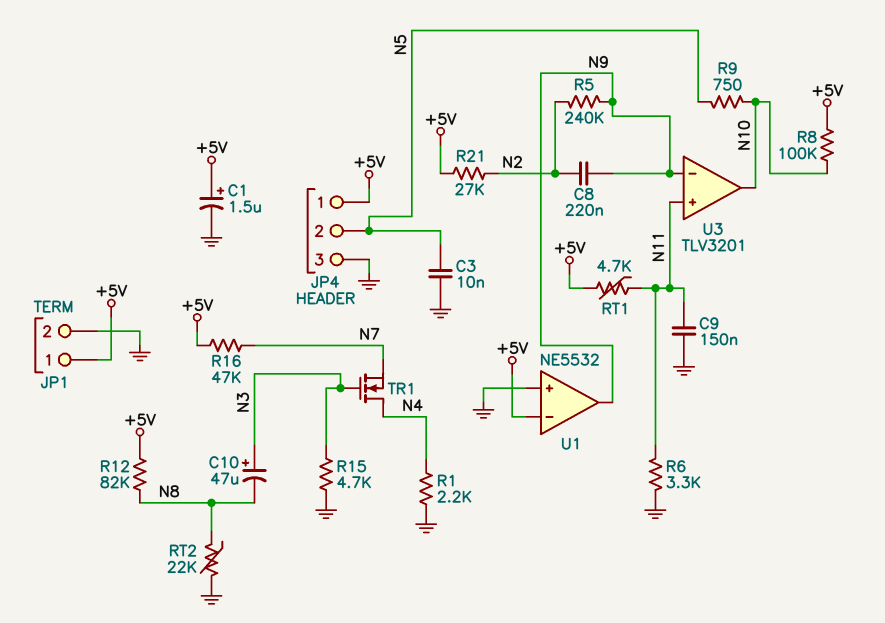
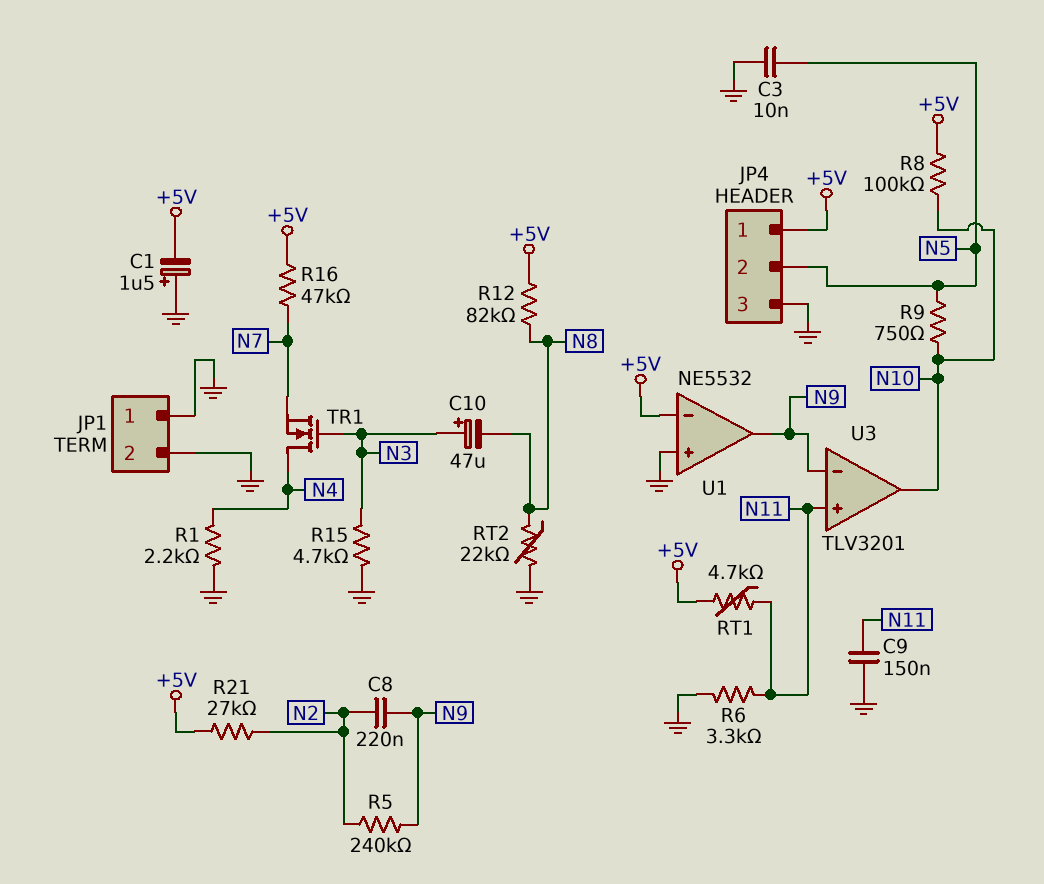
C1: 1.5uF (plus +5V, minus GND) -> 1.5uF (plus GND, minus +5V)
JP1 pin 1: +5V -> GND

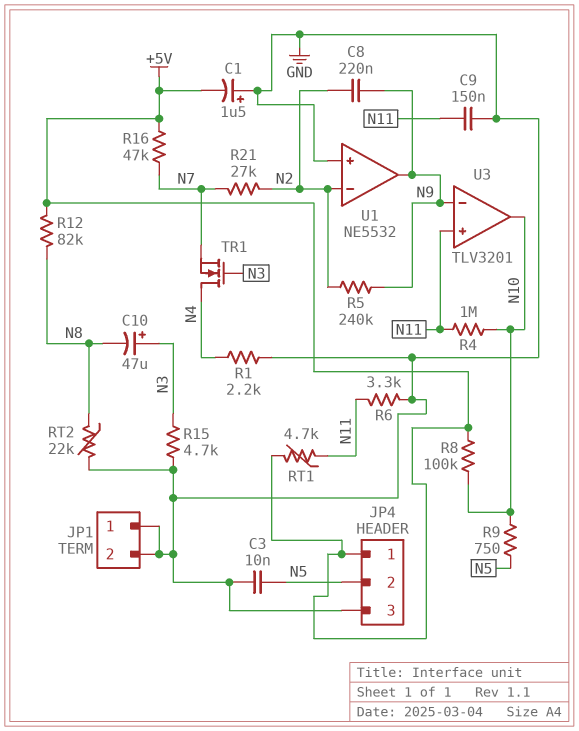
R4: none -> 1M (N10, N11)
R21: 27k (+5V, N2) -> 27k (N2, N7)
U1 pin in-: +5V -> N2

